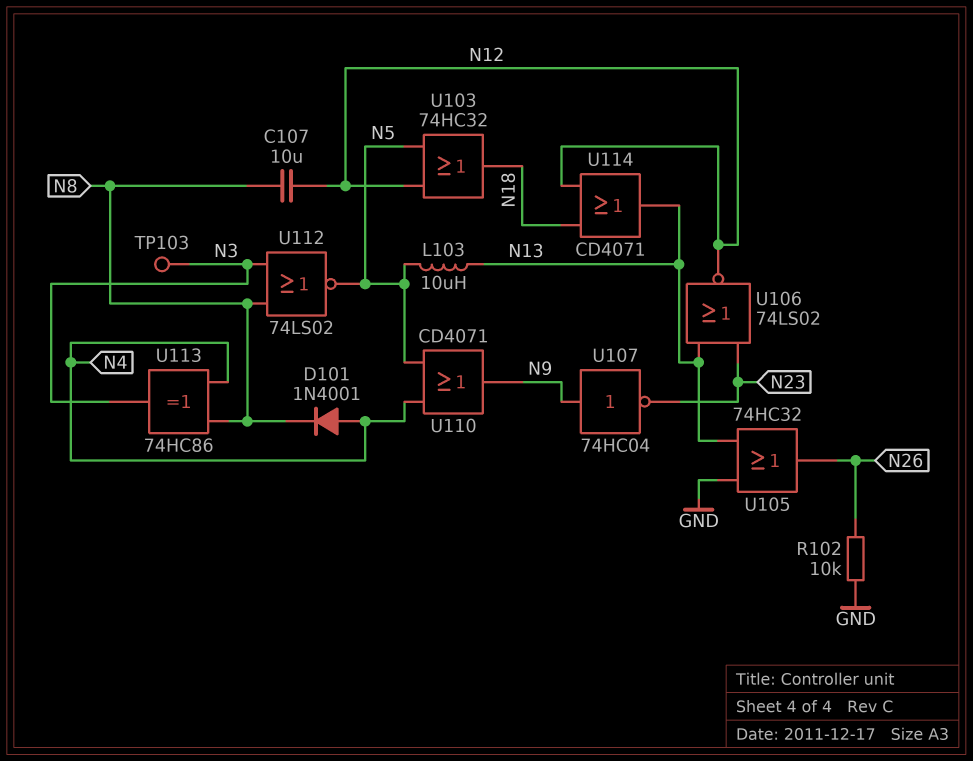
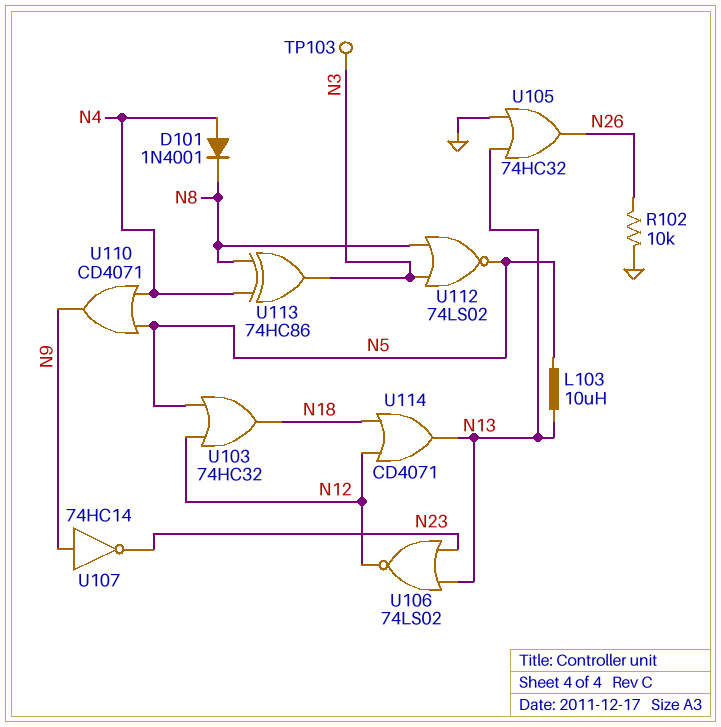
C107: 10uF (N8, N12) -> none
U107: NOT 74HC04 (in N9, out N23) -> NOT 74HC14 (in N9, out N23)

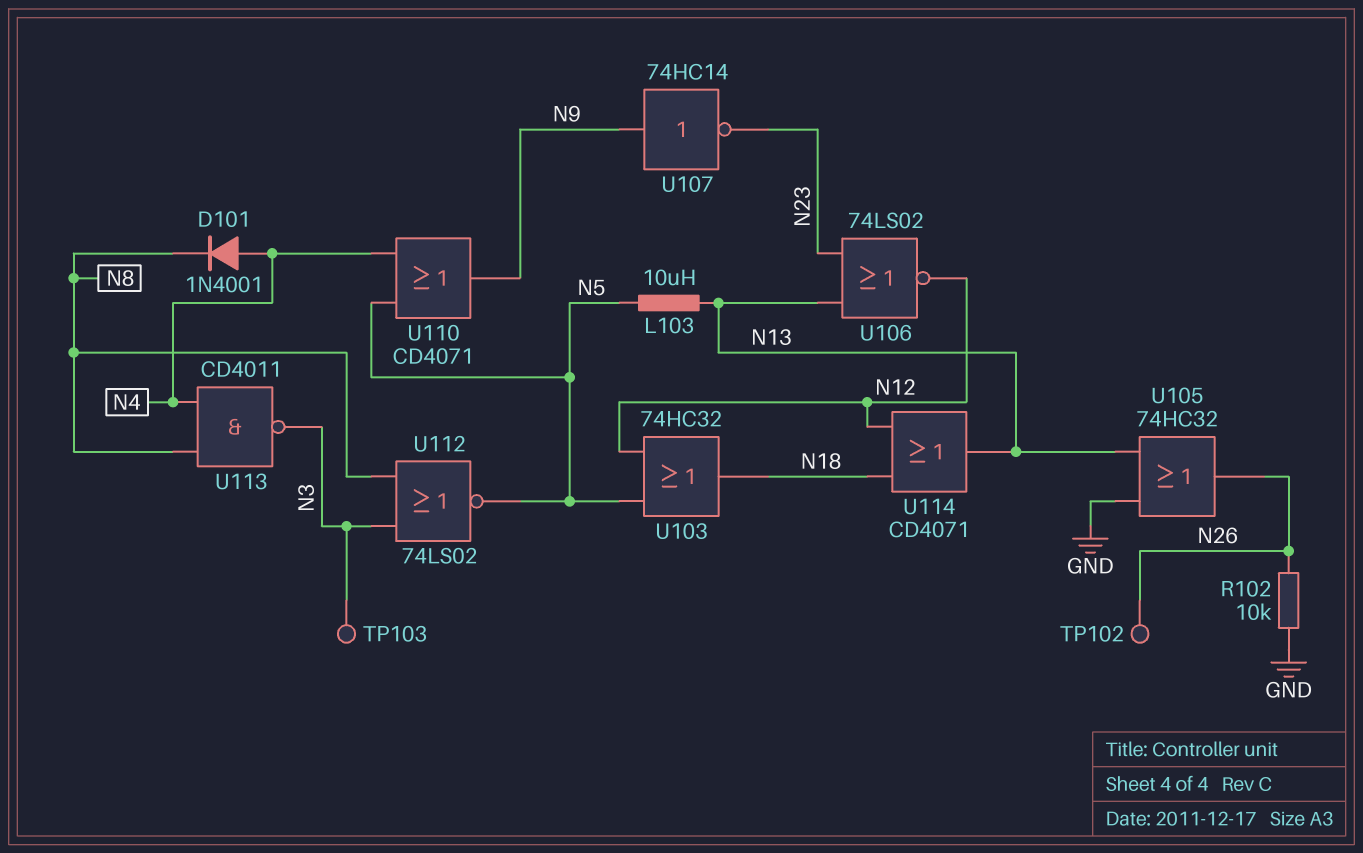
TP102: none -> test point (N26)
U113: XOR 74HC86 (in N4, in N8, out N3) -> NAND CD4011 (in N4, in N8, out N3)

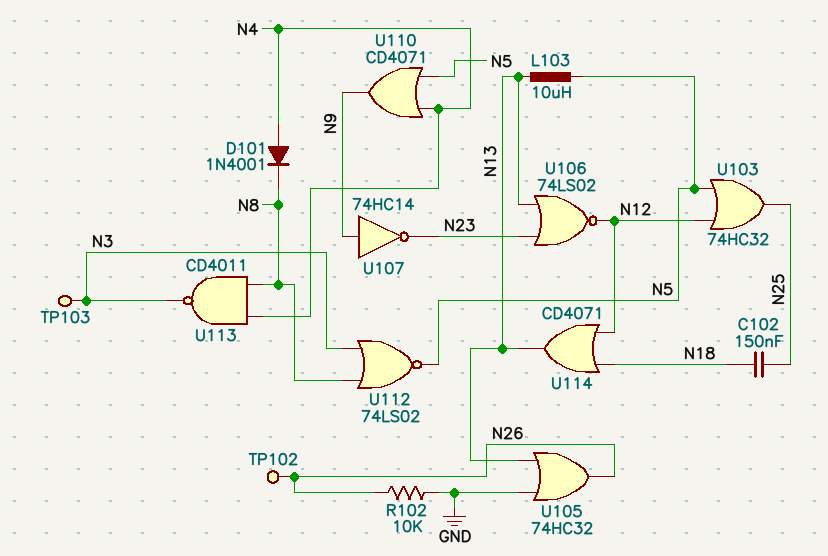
C102: none -> 150nF (N18, N25)
U103: OR 74HC32 (in N5, in N12, out N18) -> OR 74HC32 (in N5, in N12, out N25)

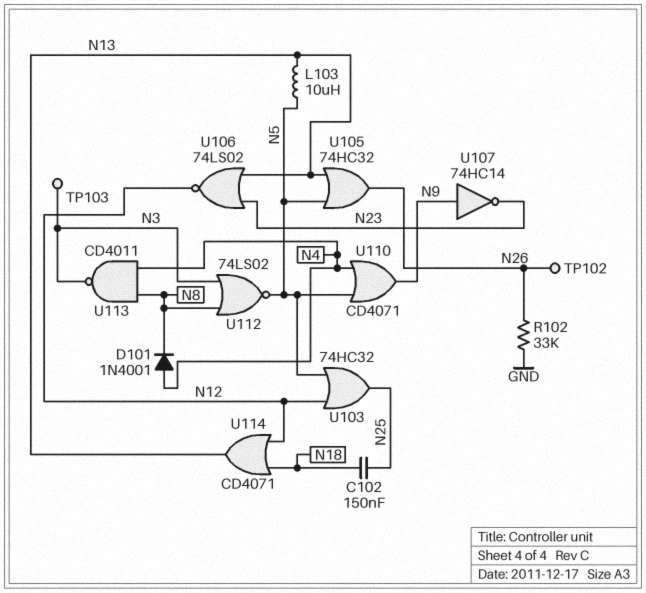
R102: 10k (GND, N26) -> 33k (GND, N26)
U105: OR 74HC32 (in GND, in N13, out N26) -> OR 74HC32 (in N5, in N13, out N26)

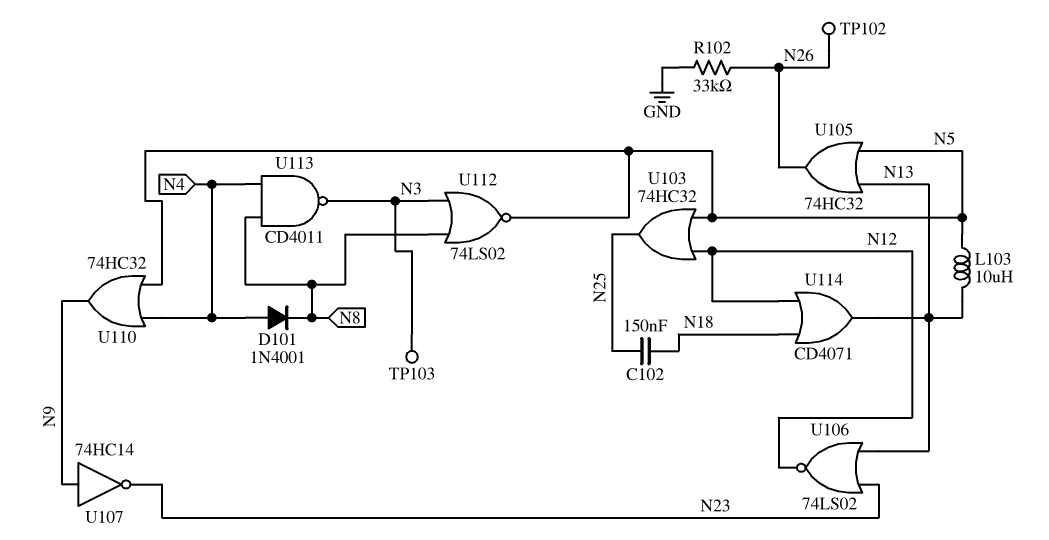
U110: OR CD4071 (in N4, in N5, out N9) -> OR 74HC32 (in N4, in N5, out N9)

